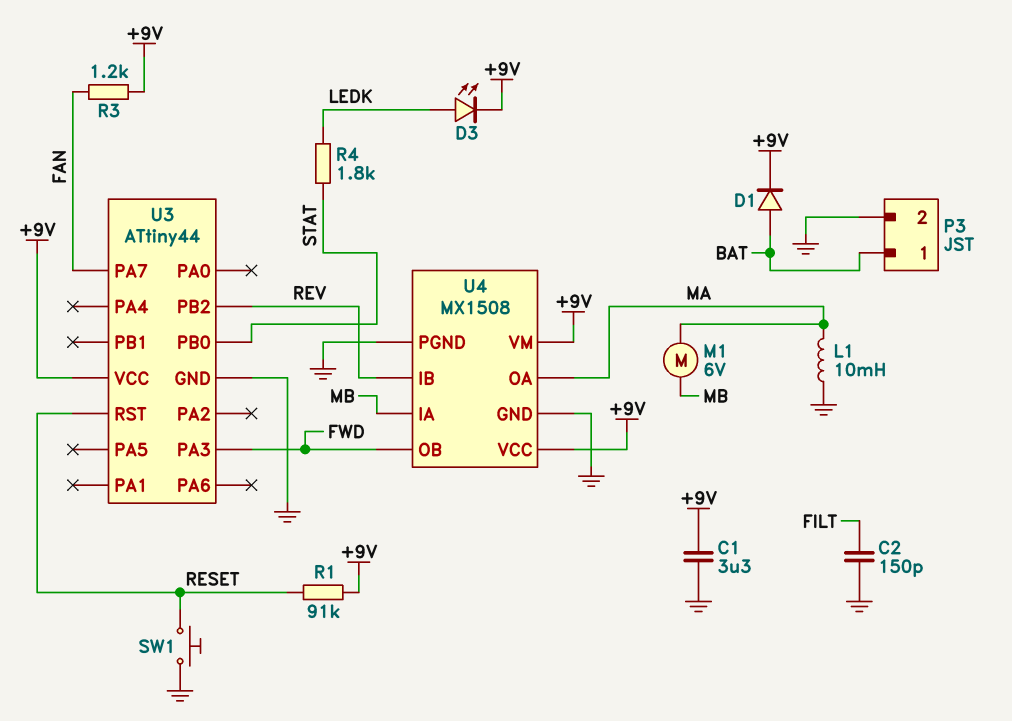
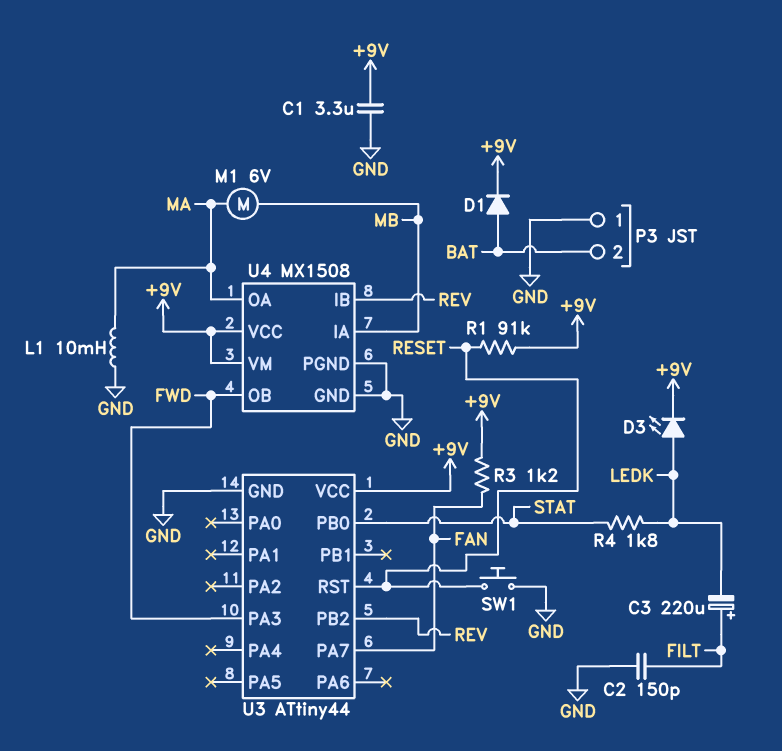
C3: none -> 220uF (plus FILT, minus LEDK)
P3 pin 1: BAT -> GND
P3 pin 2: GND -> BAT

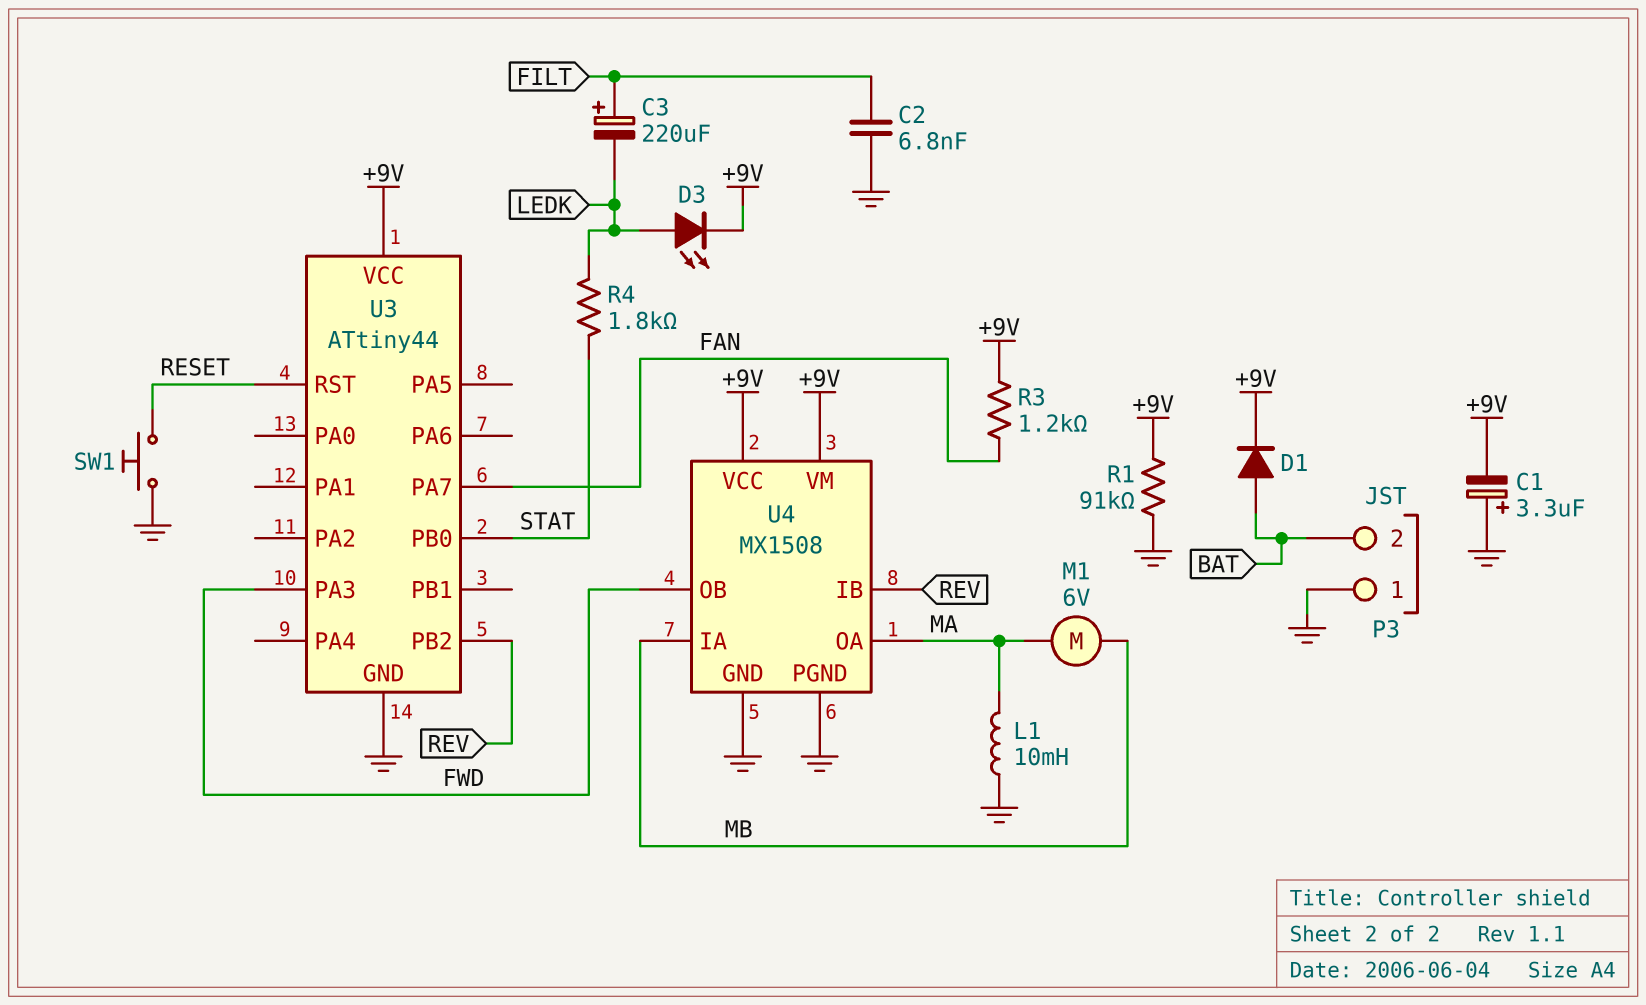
C1: 3.3uF (+9V, GND) -> 3.3uF (plus GND, minus +9V)
C2: 150pF (FILT, GND) -> 6.8nF (FILT, GND)
R1: 91k (+9V, RESET) -> 91k (+9V, GND)

